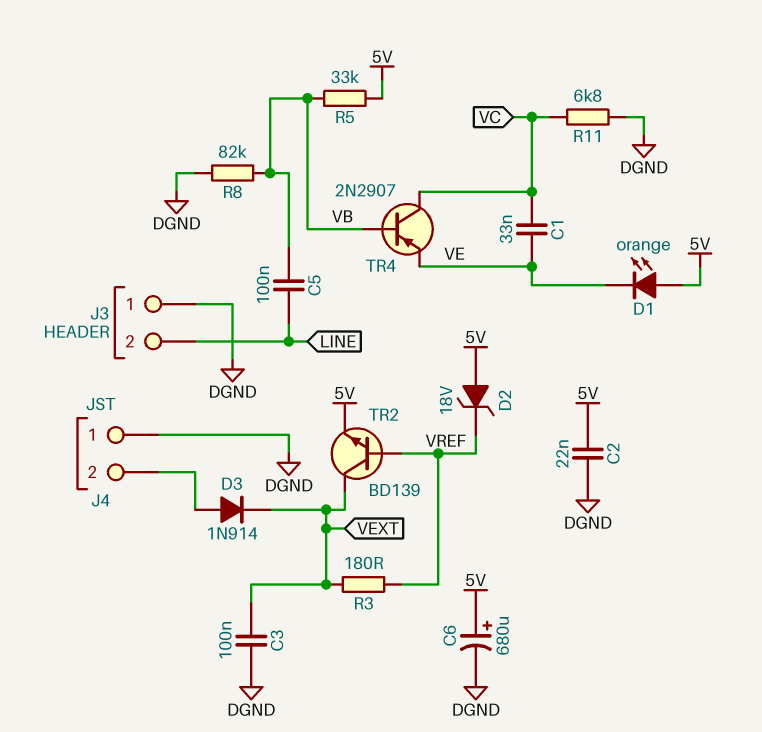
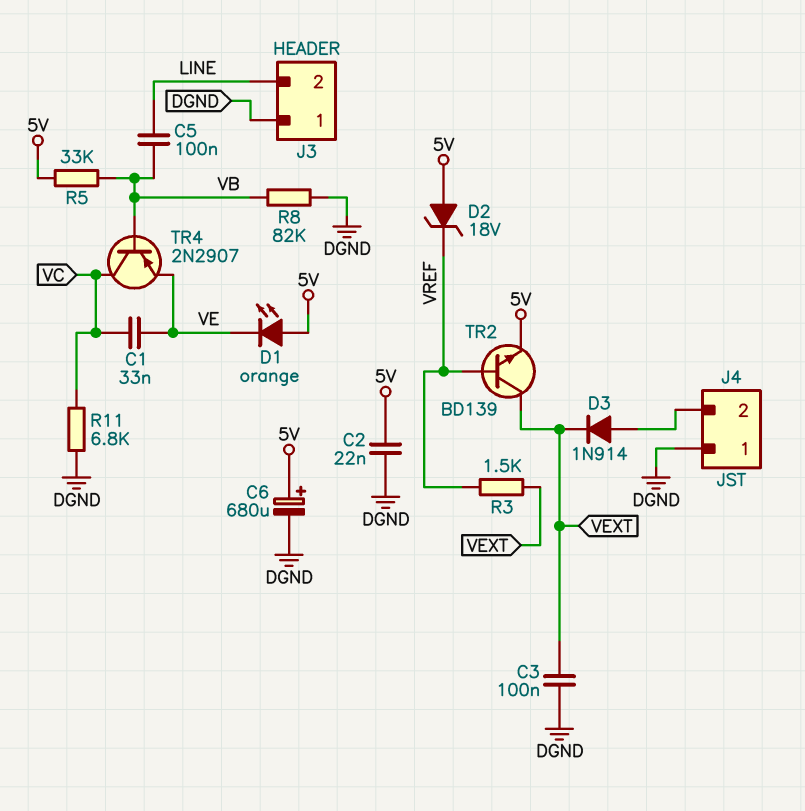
R3: 180 (VEXT, VREF) -> 1.5k (VEXT, VREF)

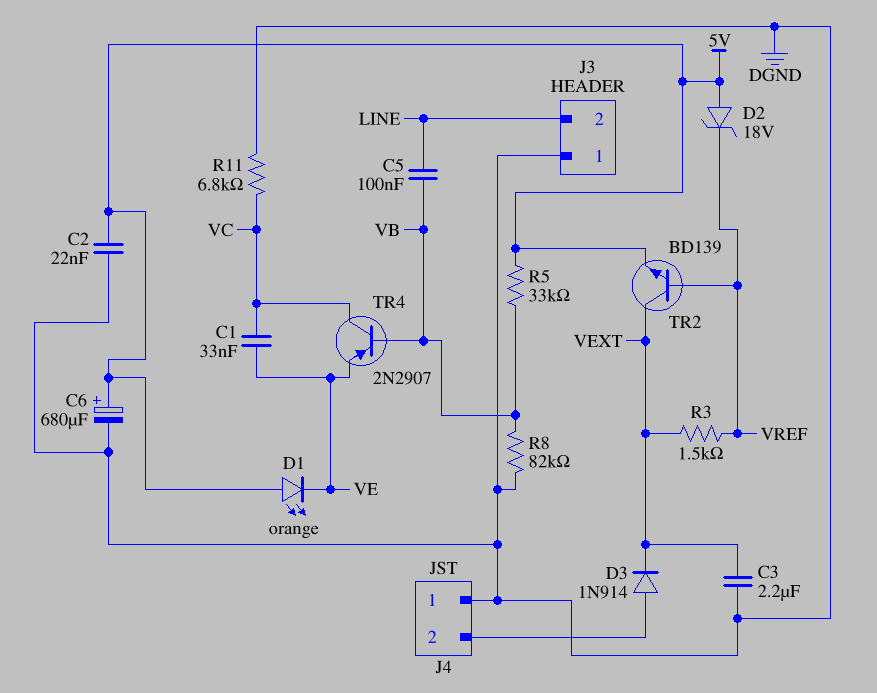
C3: 100nF (DGND, VEXT) -> 2.2uF (DGND, VEXT)

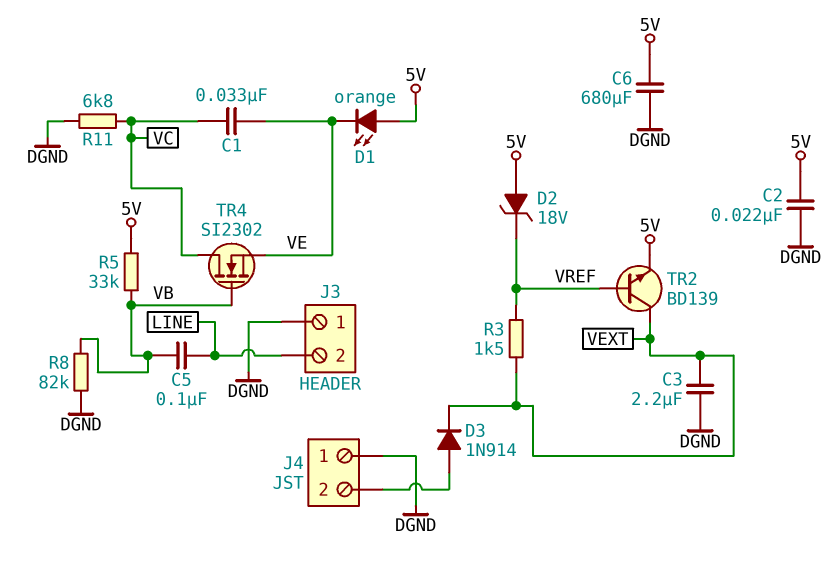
C6: 680uF (plus 5V, minus DGND) -> 680uF (5V, DGND)
TR4: PNP 2N2907 (B VB, C VC, E VE) -> NMOS SI2302 (G VB, D VC, S VE)

